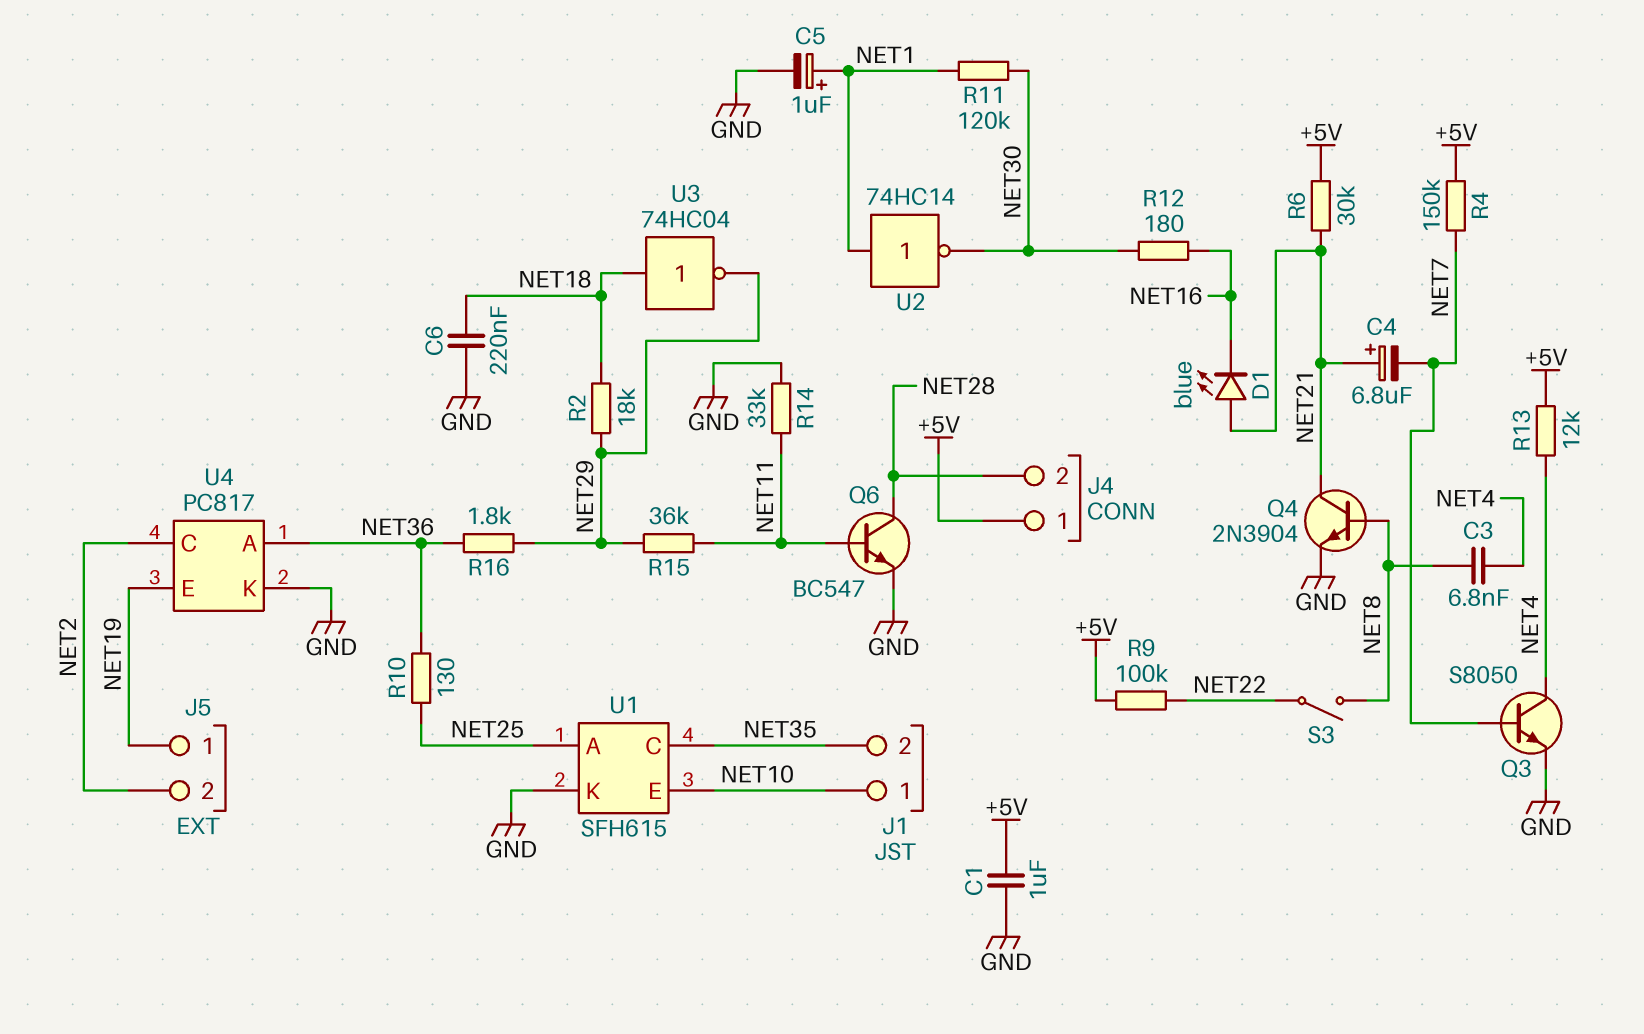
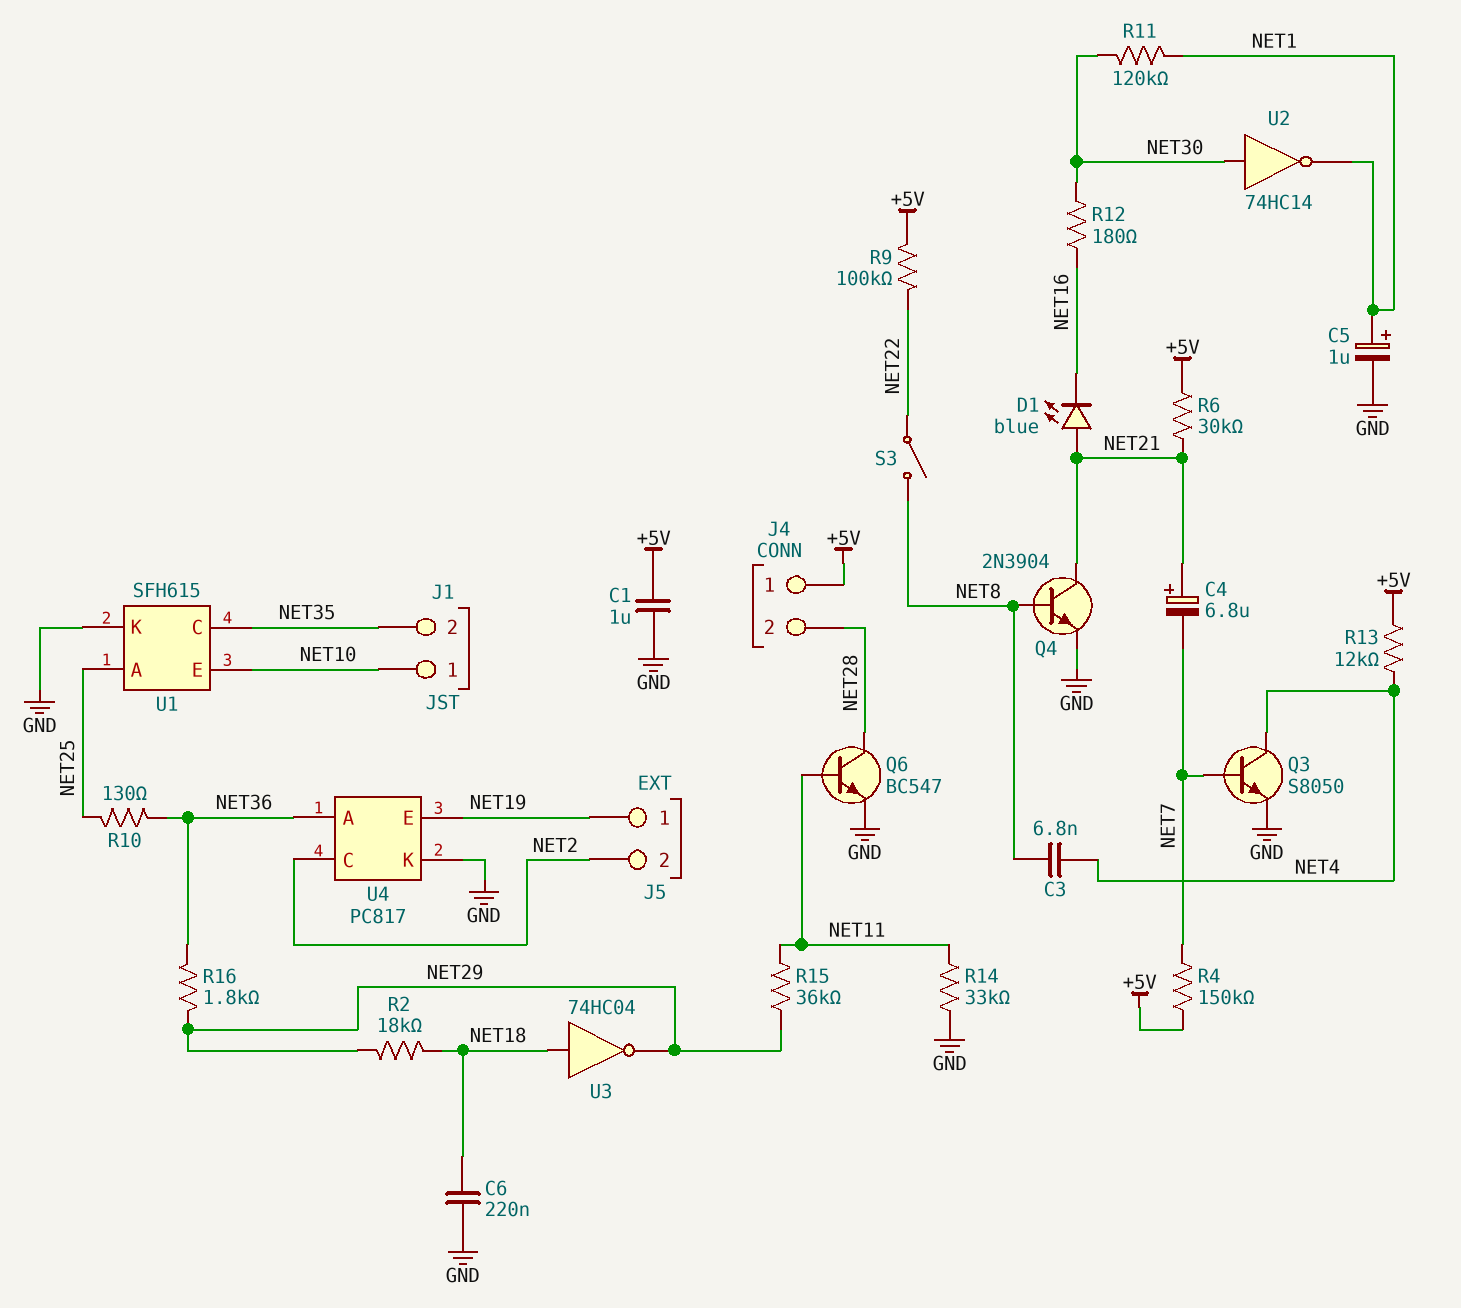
U2: NOT 74HC14 (in NET1, out NET30) -> NOT 74HC14 (in NET30, out NET1)

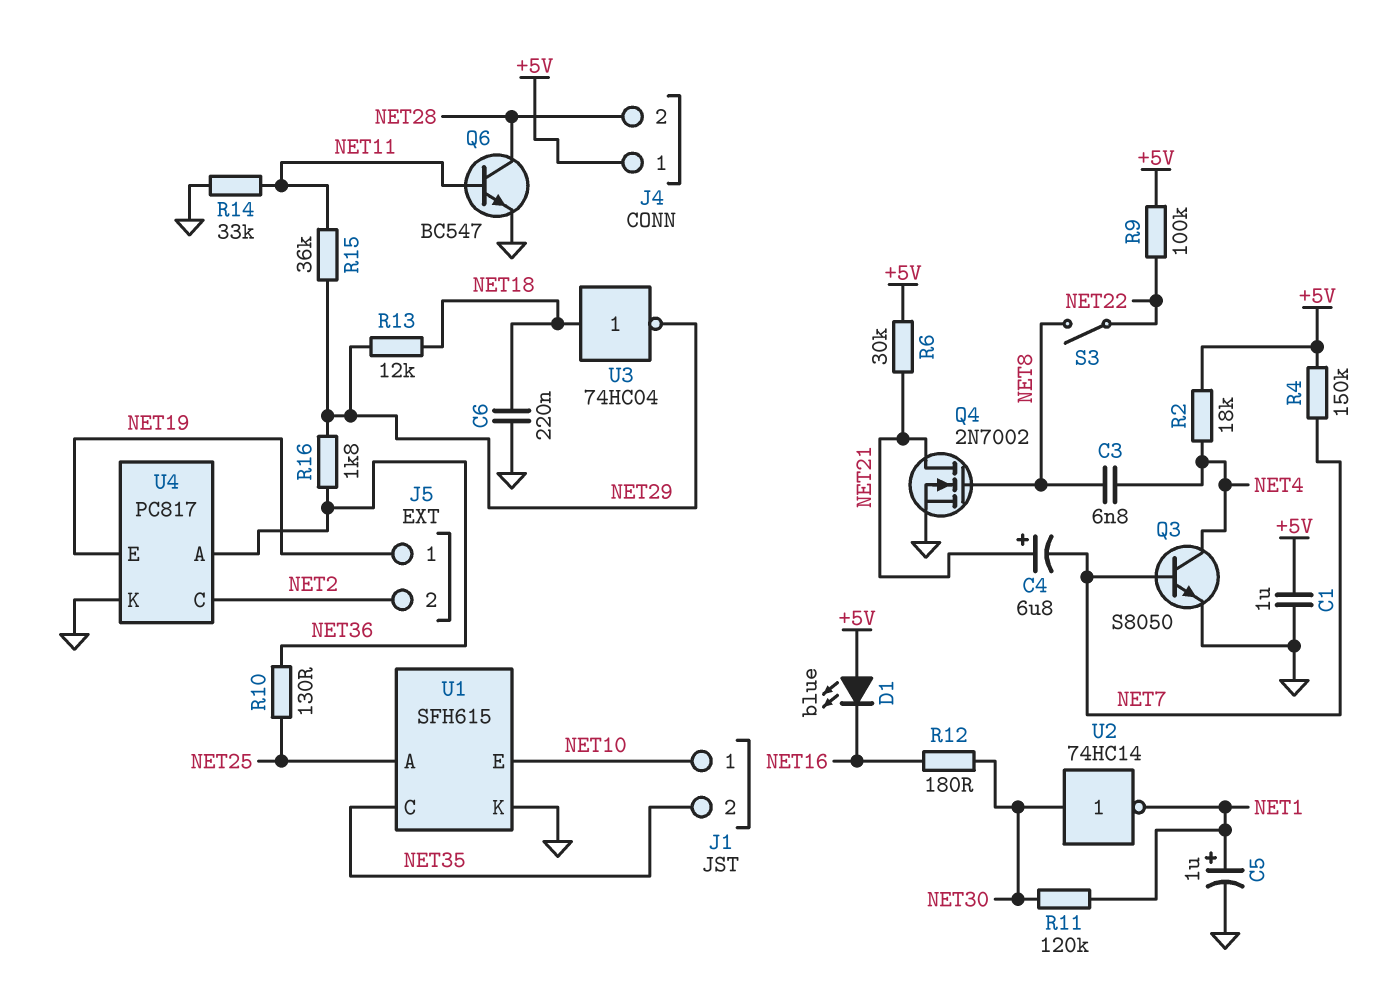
D1: LED blue (A NET21, K NET16) -> LED blue (A +5V, K NET16)
Q4: NPN 2N3904 (B NET8, C NET21, E GND) -> NMOS 2N7002 (G NET8, D NET21, S GND)
R2: 18k (NET18, NET29) -> 18k (+5V, NET4)
R13: 12k (+5V, NET4) -> 12k (NET18, NET29)

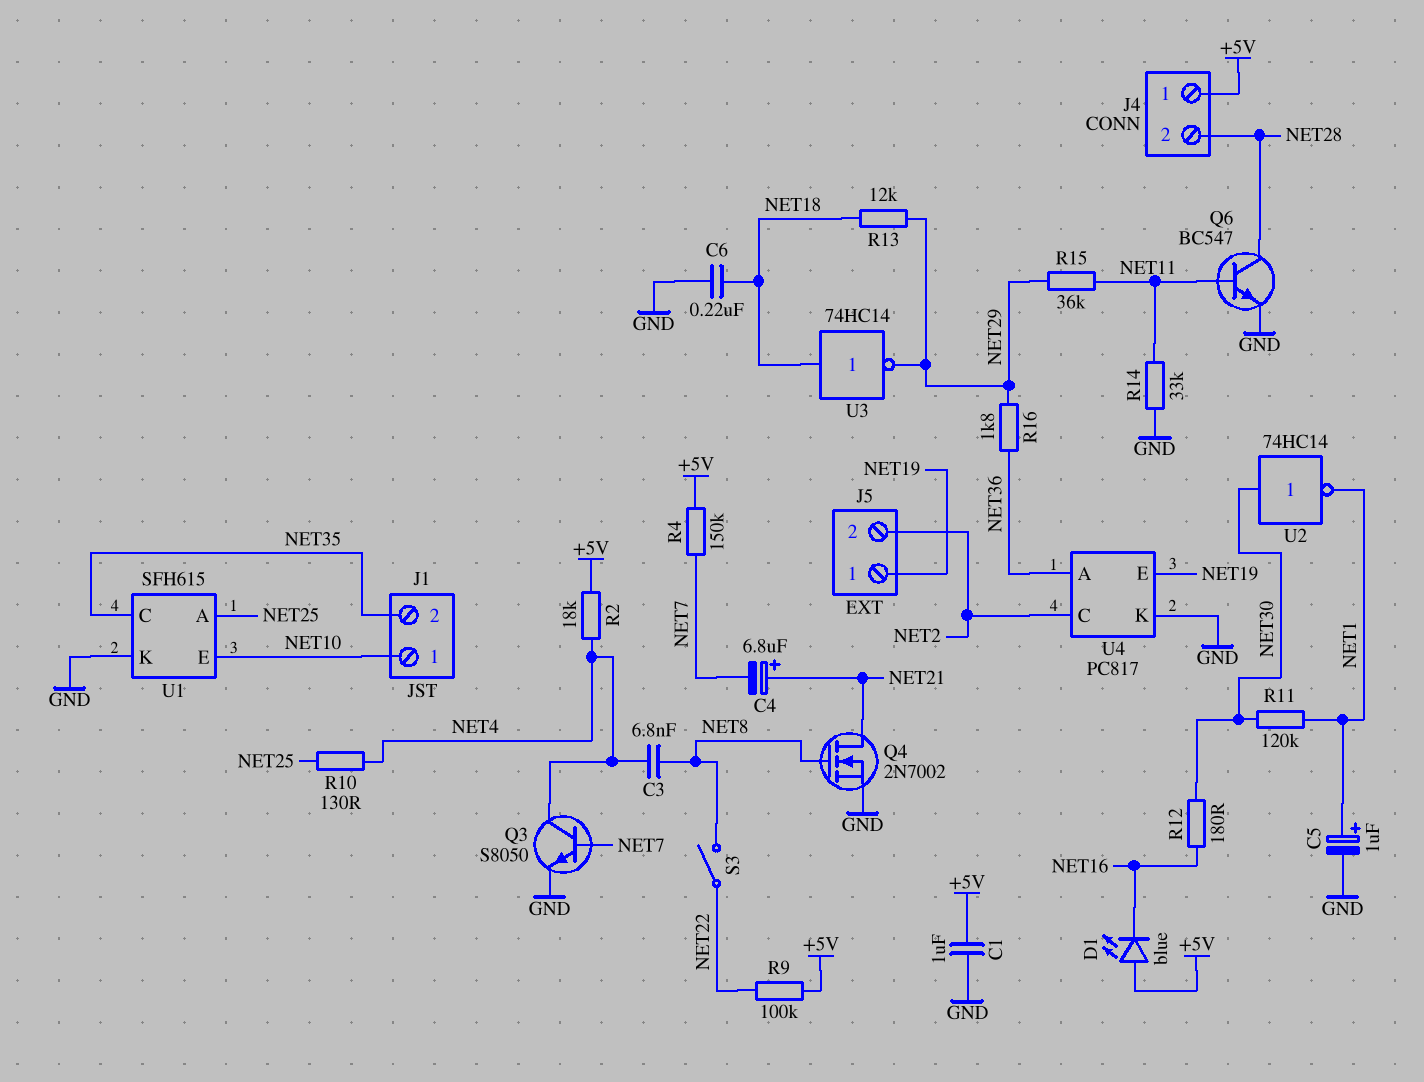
R6: 30k (+5V, NET21) -> none
R10: 130 (NET25, NET36) -> 130 (NET4, NET25)
U3: NOT 74HC04 (in NET18, out NET29) -> NOT 74HC14 (in NET18, out NET29)

